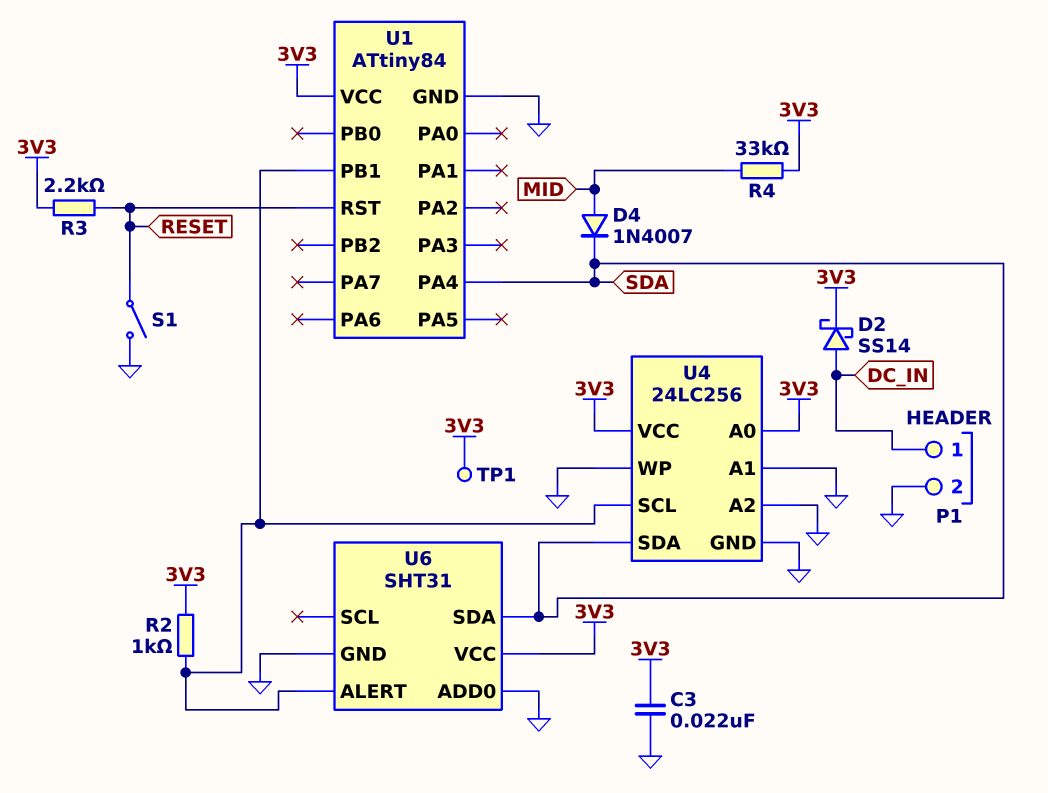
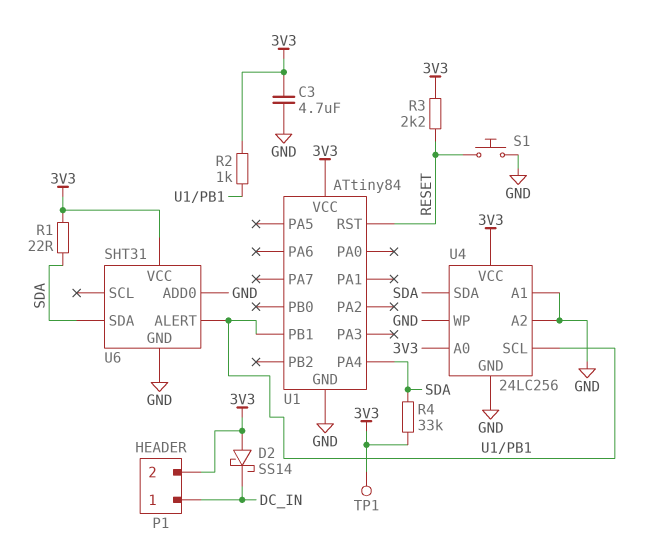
C3: 22nF (3V3, GND) -> 4.7uF (3V3, GND)
D2: schottky SS14 (A DC_IN, K 3V3) -> schottky SS14 (A 3V3, K DC_IN)
D4: diode 1N4007 (A MID, K SDA) -> none
P1 pin 2: GND -> 3V3
R1: none -> 22 (3V3, SDA)
R4: 33k (3V3, MID) -> 33k (3V3, SDA)
S1: switch (GND, RESET) -> button (GND, RESET)

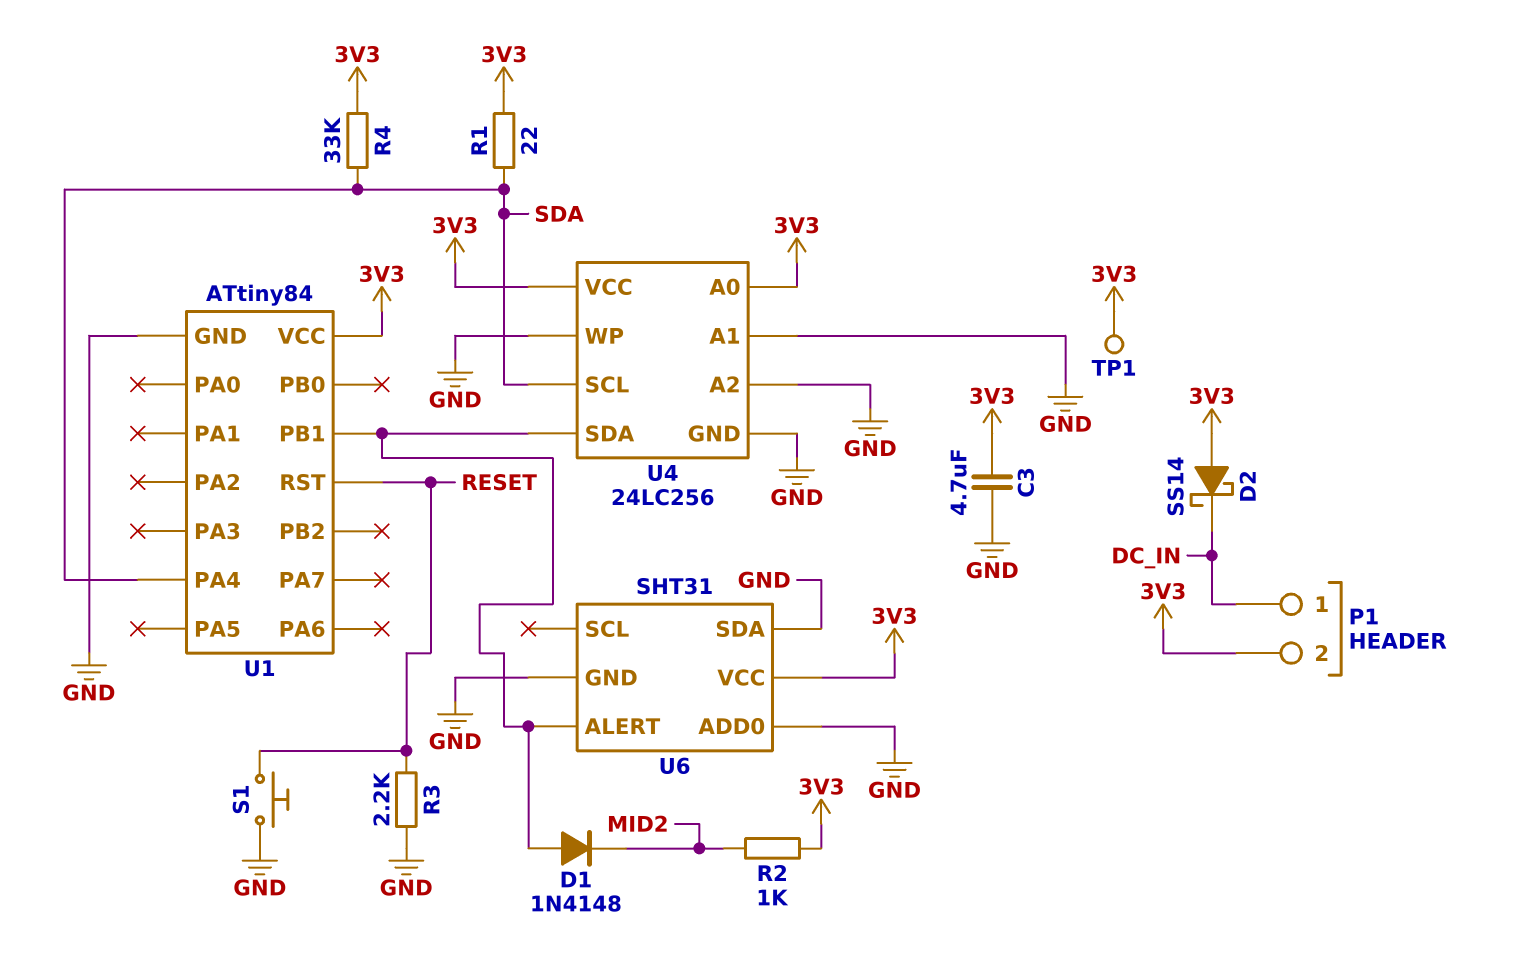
D1: none -> diode 1N4148 (A U1/PB1, K MID2)
R2: 1k (3V3, U1/PB1) -> 1k (3V3, MID2)
R3: 2.2k (3V3, RESET) -> 2.2k (GND, RESET)
U4 pin SCL: U1/PB1 -> SDA
U4 pin SDA: SDA -> U1/PB1
U6 pin SDA: SDA -> GND

